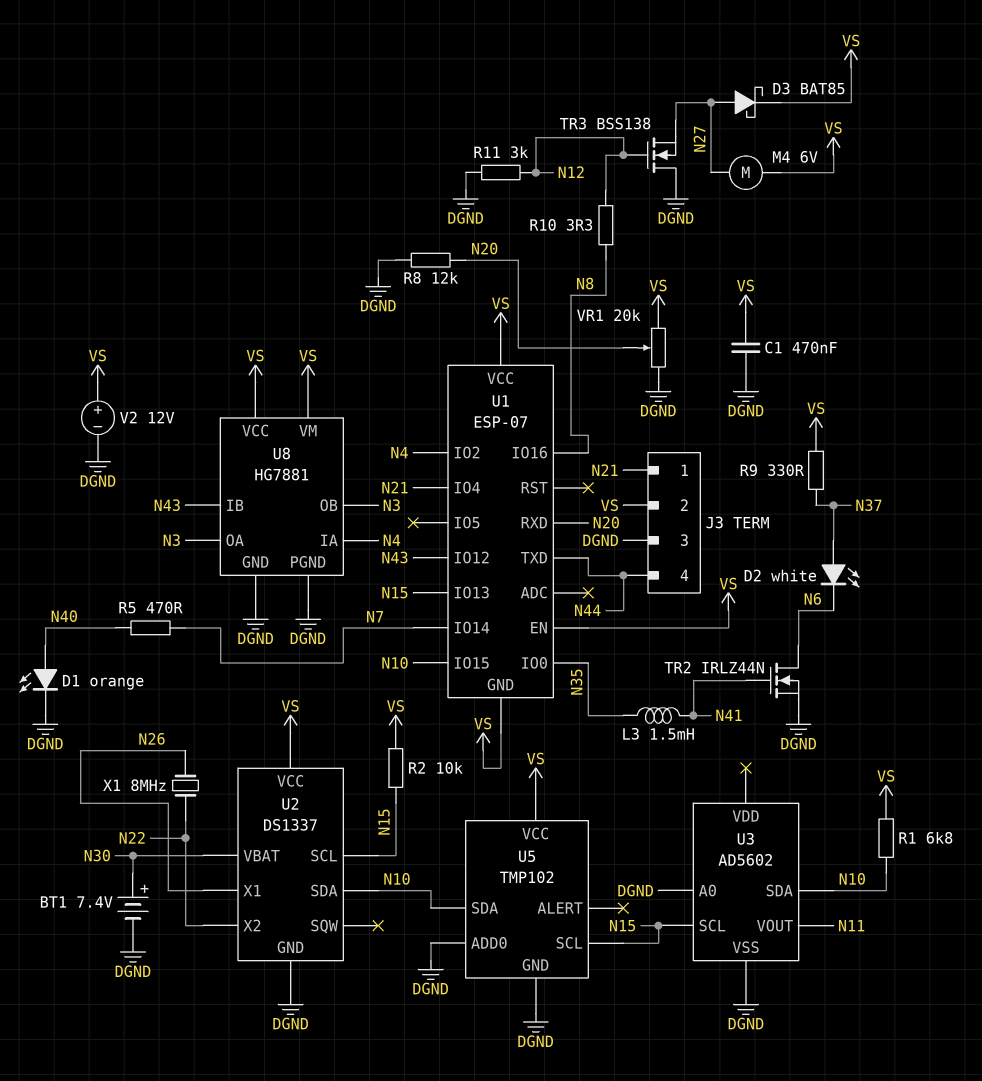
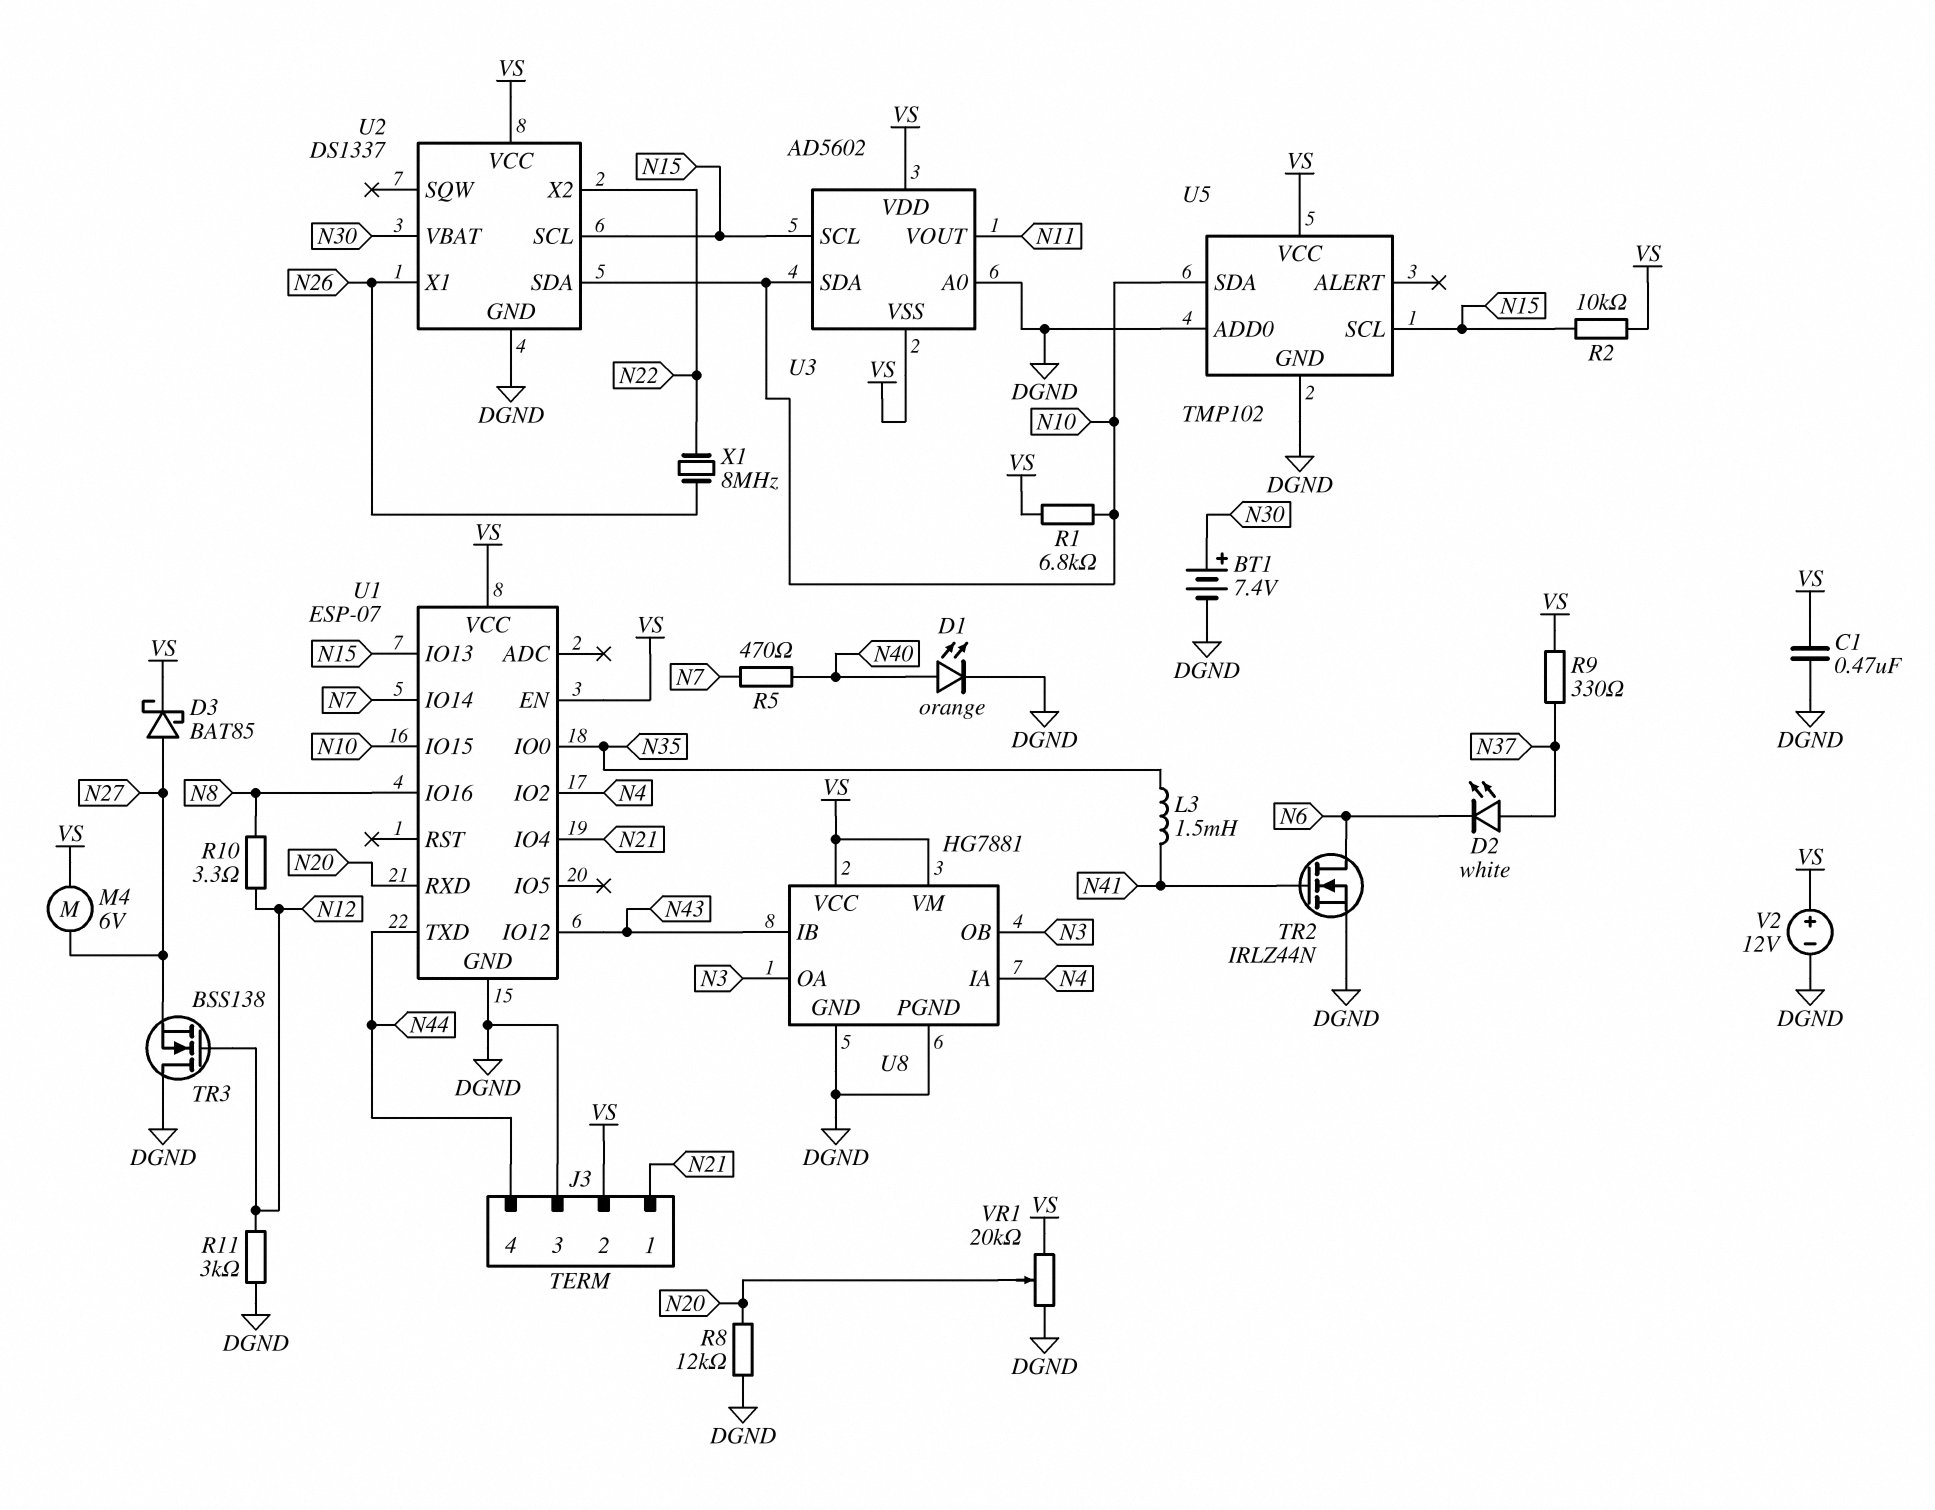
U1 pin GND: VS -> DGND
U3 pin VDD: none -> VS
U3 pin VSS: DGND -> VS

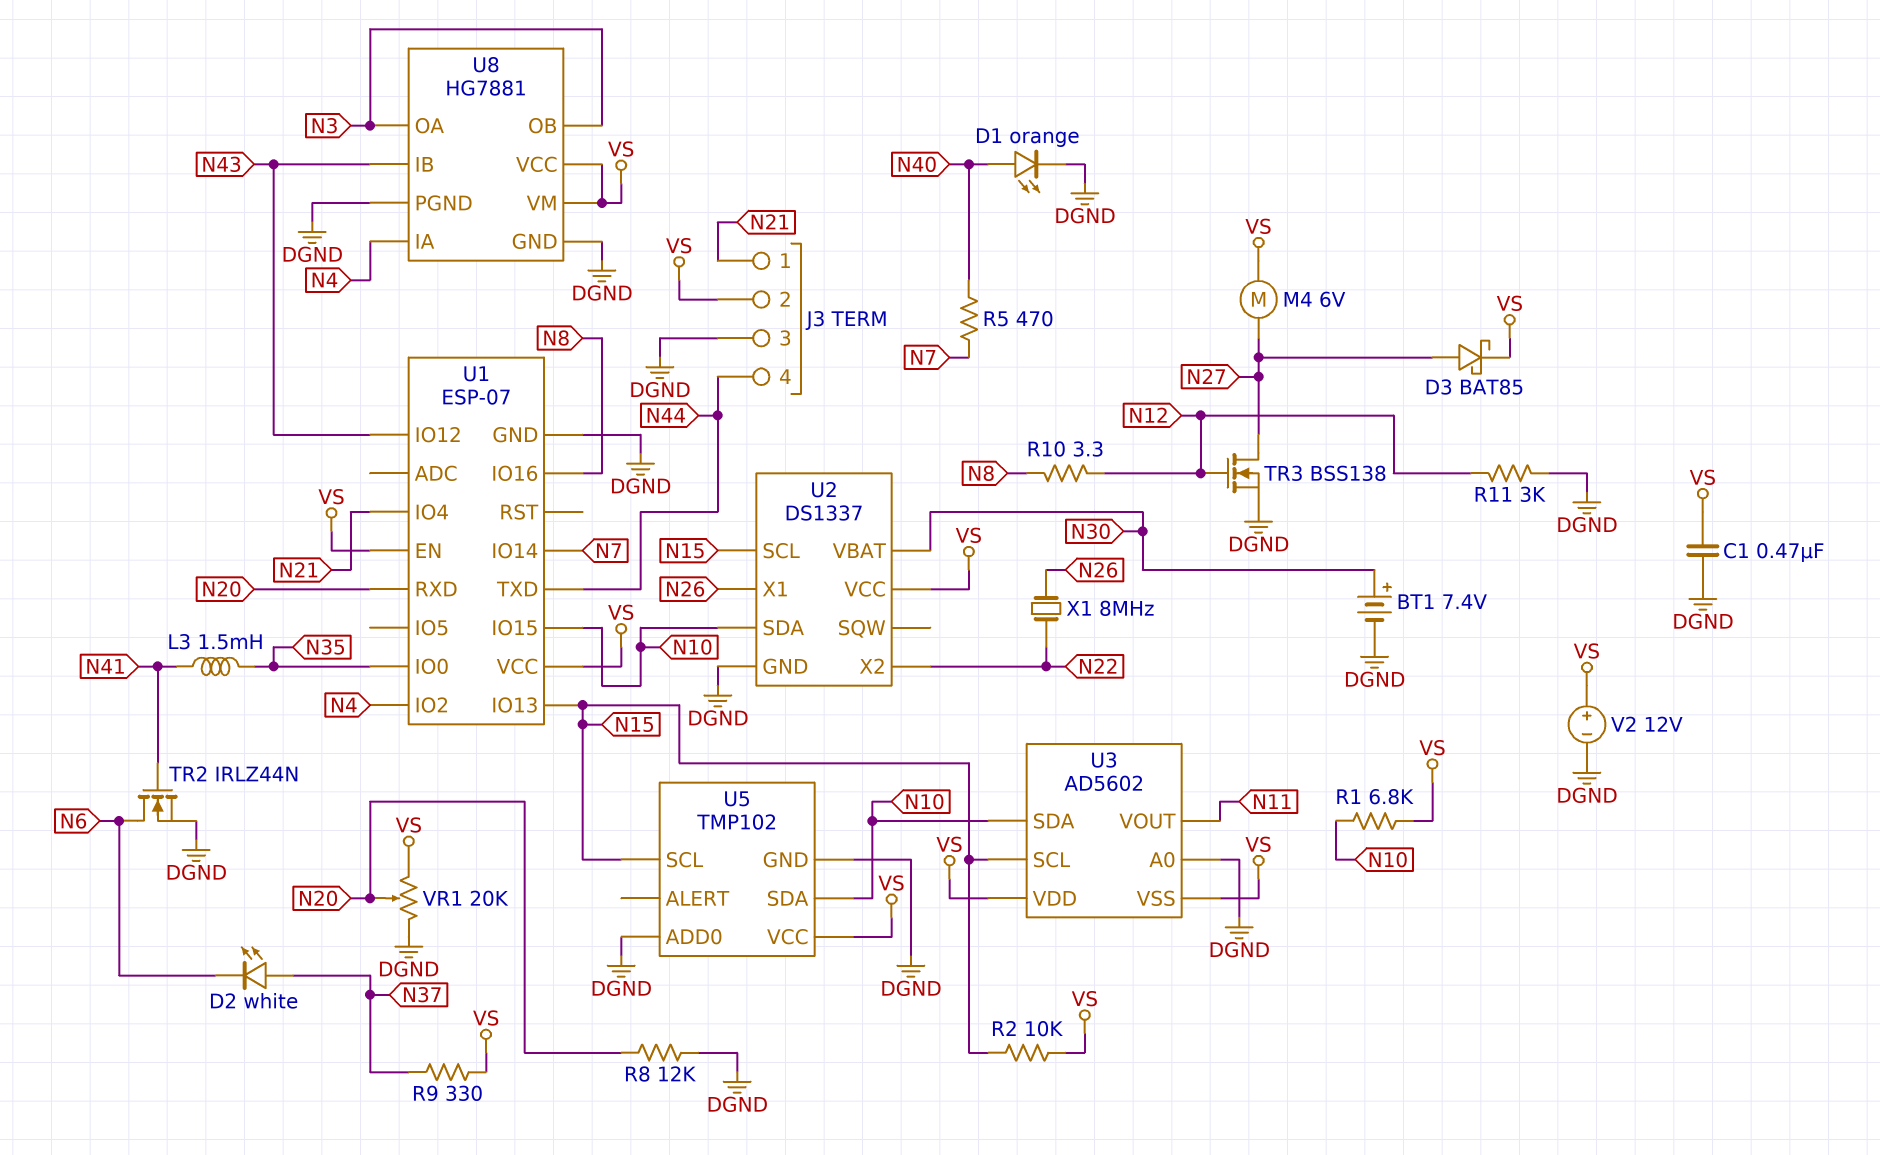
TR3: NMOS BSS138 (G N12, D DGND, S N27) -> NMOS BSS138 (G N12, D N27, S DGND)

